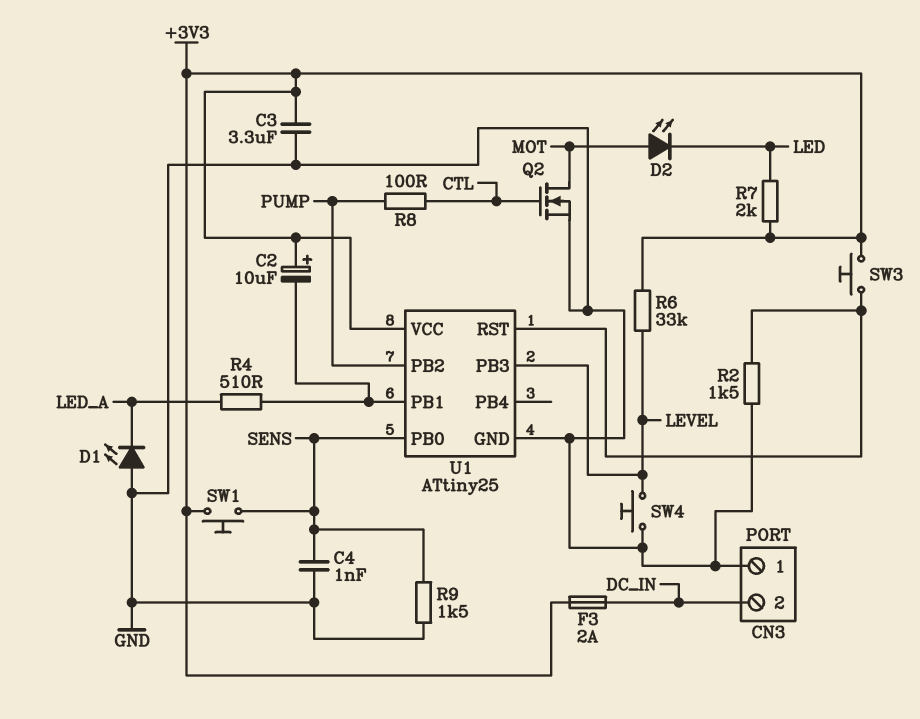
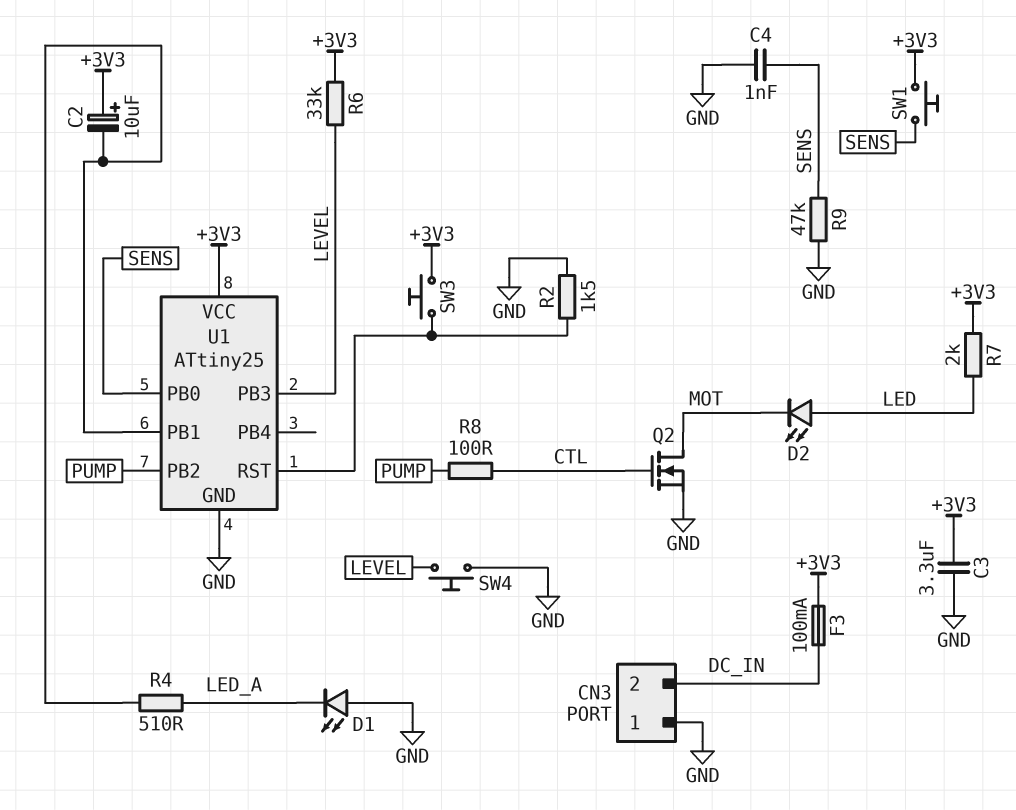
D2: LED (A MOT, K LED) -> LED (A LED, K MOT)
F3: 2A (+3V3, DC_IN) -> 100mA (+3V3, DC_IN)
R9: 1.5k (GND, SENS) -> 47k (GND, SENS)

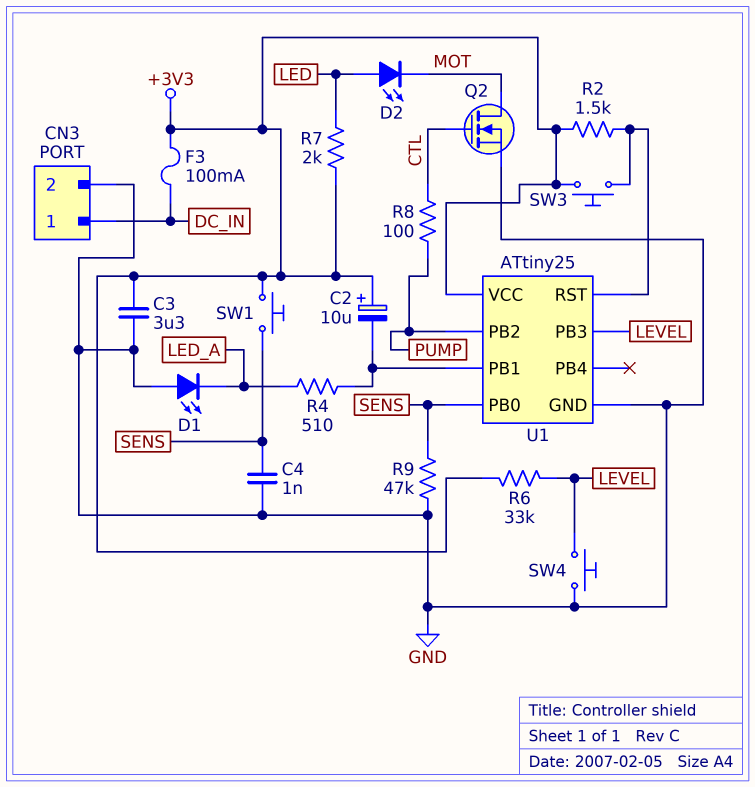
CN3 pin 1: GND -> DC_IN
CN3 pin 2: DC_IN -> GND
R2: 1.5k (GND, U1/RST) -> 1.5k (+3V3, U1/RST)

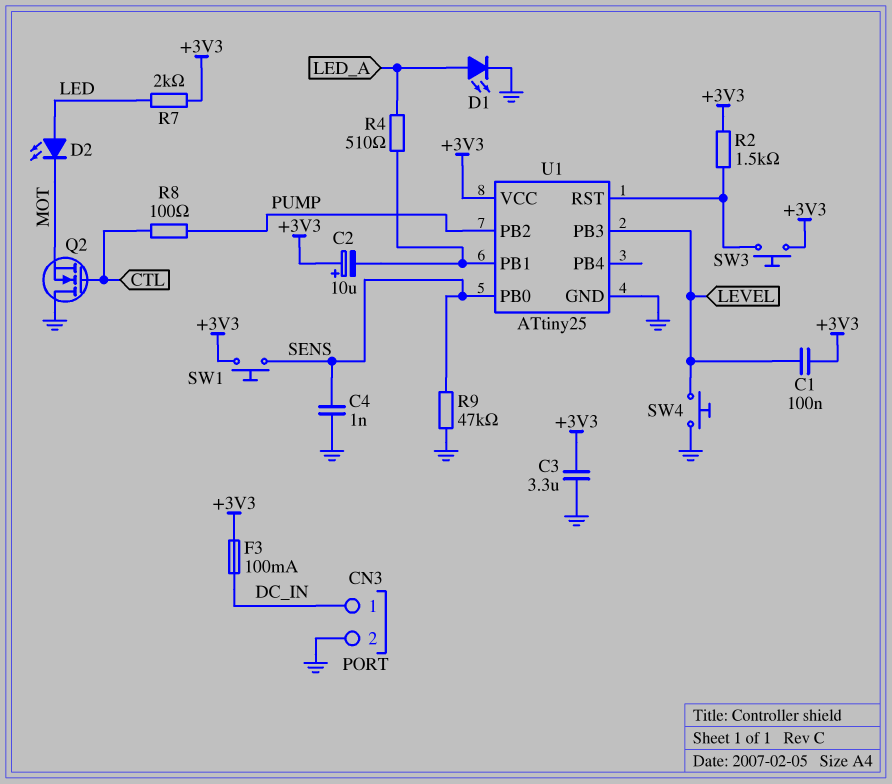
C1: none -> 100nF (+3V3, LEVEL)
D1: LED (A GND, K LED_A) -> LED (A LED_A, K GND)
Q2: NMOS (G CTL, D MOT, S GND) -> NMOS (G CTL, D GND, S MOT)
R6: 33k (+3V3, LEVEL) -> none

